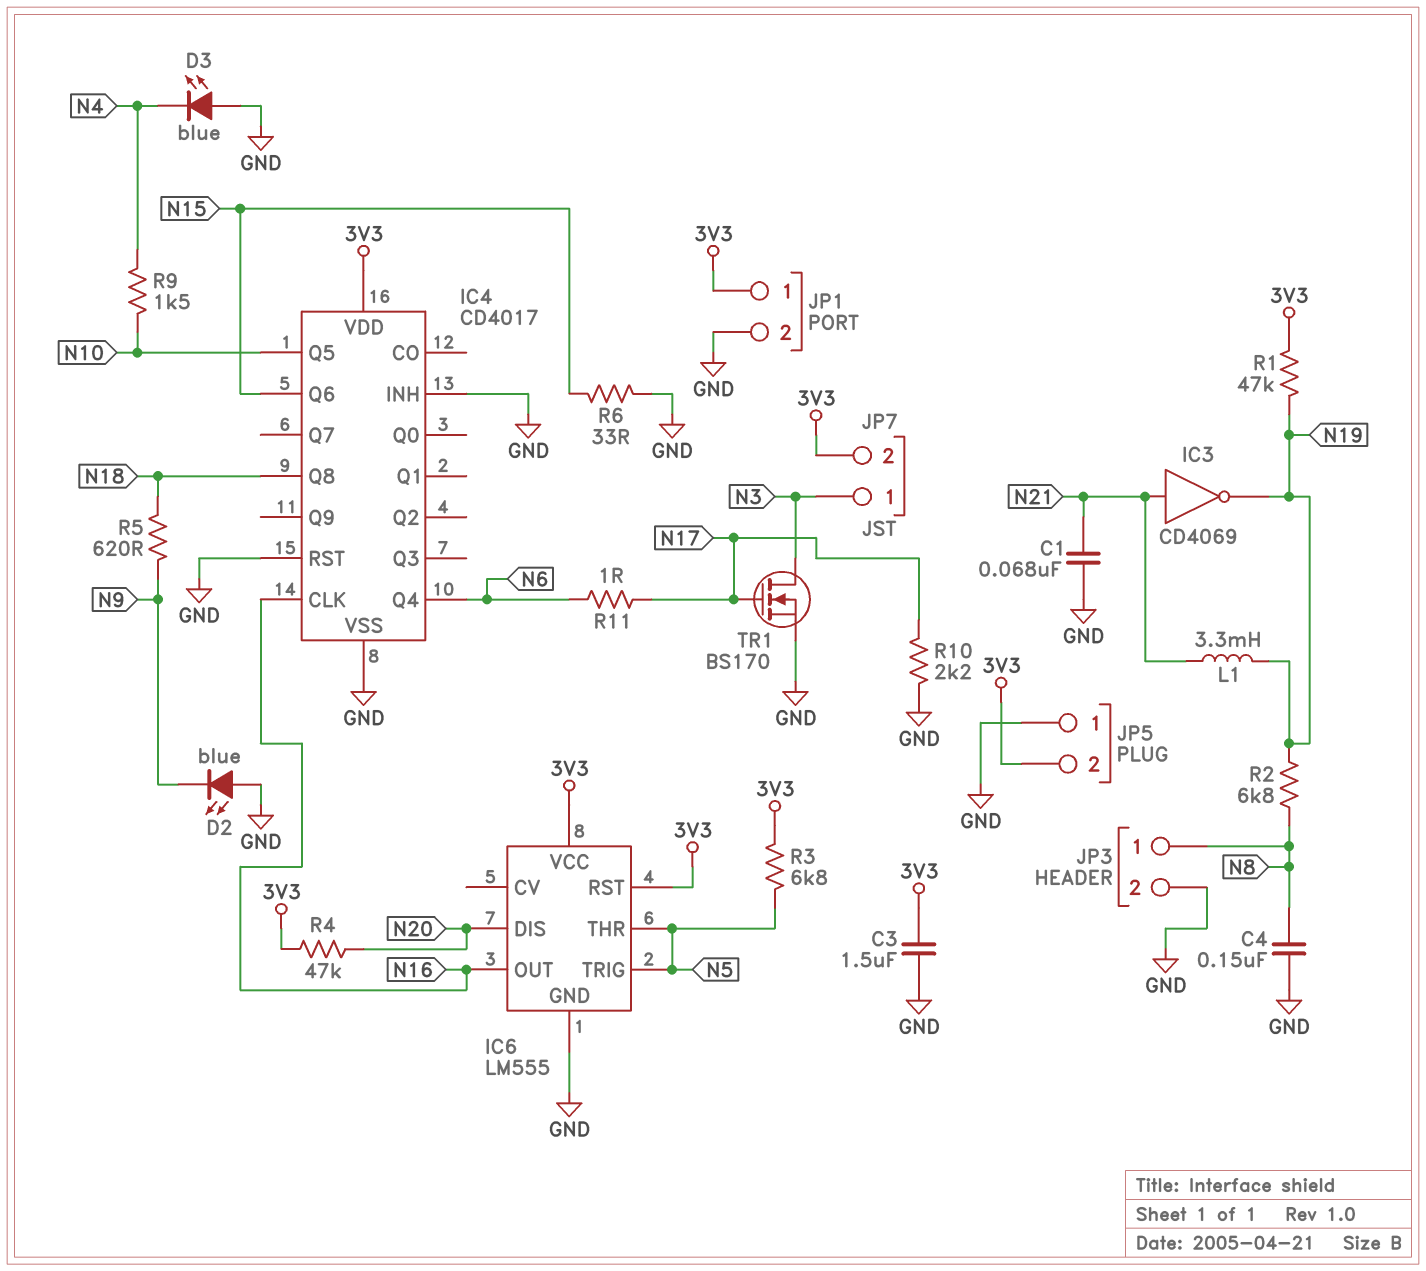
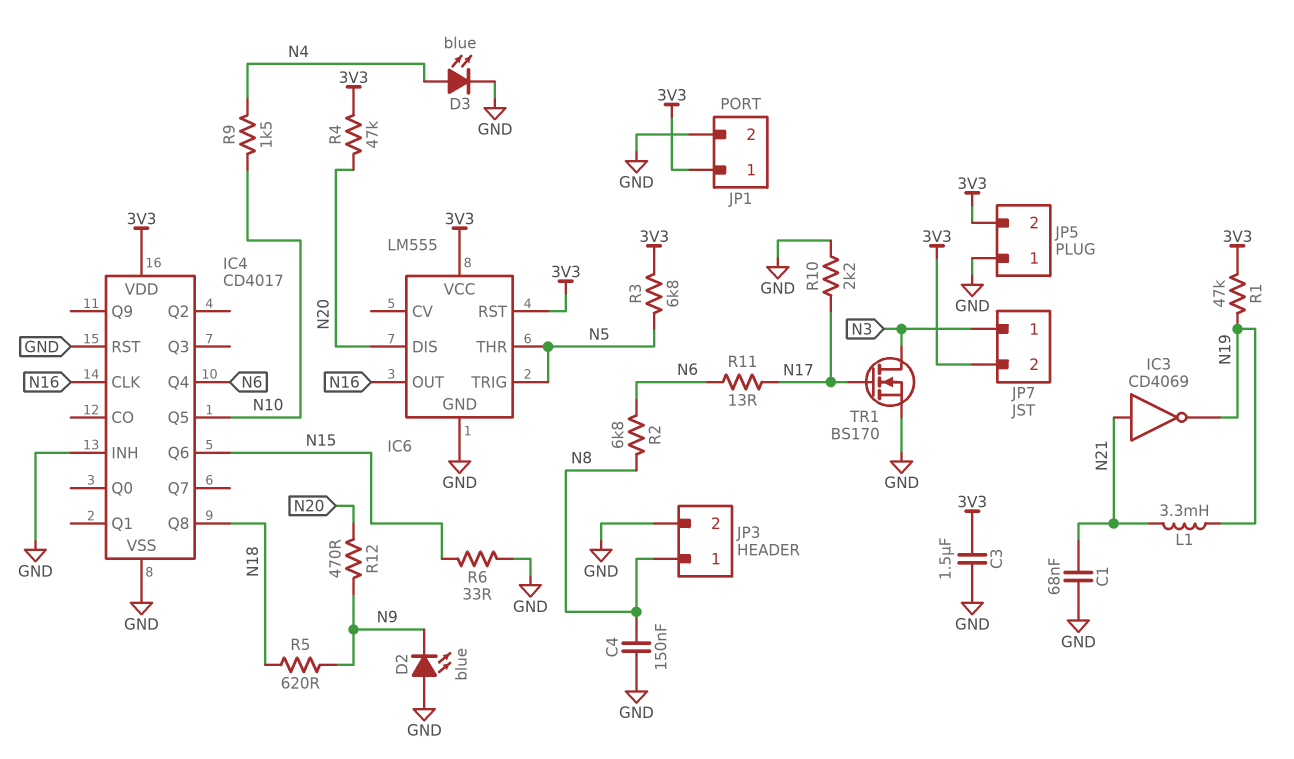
D3: LED blue (A GND, K N4) -> LED blue (A N4, K GND)
R2: 6.8k (N8, N19) -> 6.8k (N6, N8)
R11: 1 (N6, N17) -> 13 (N6, N17)
R12: none -> 470 (N9, N20)

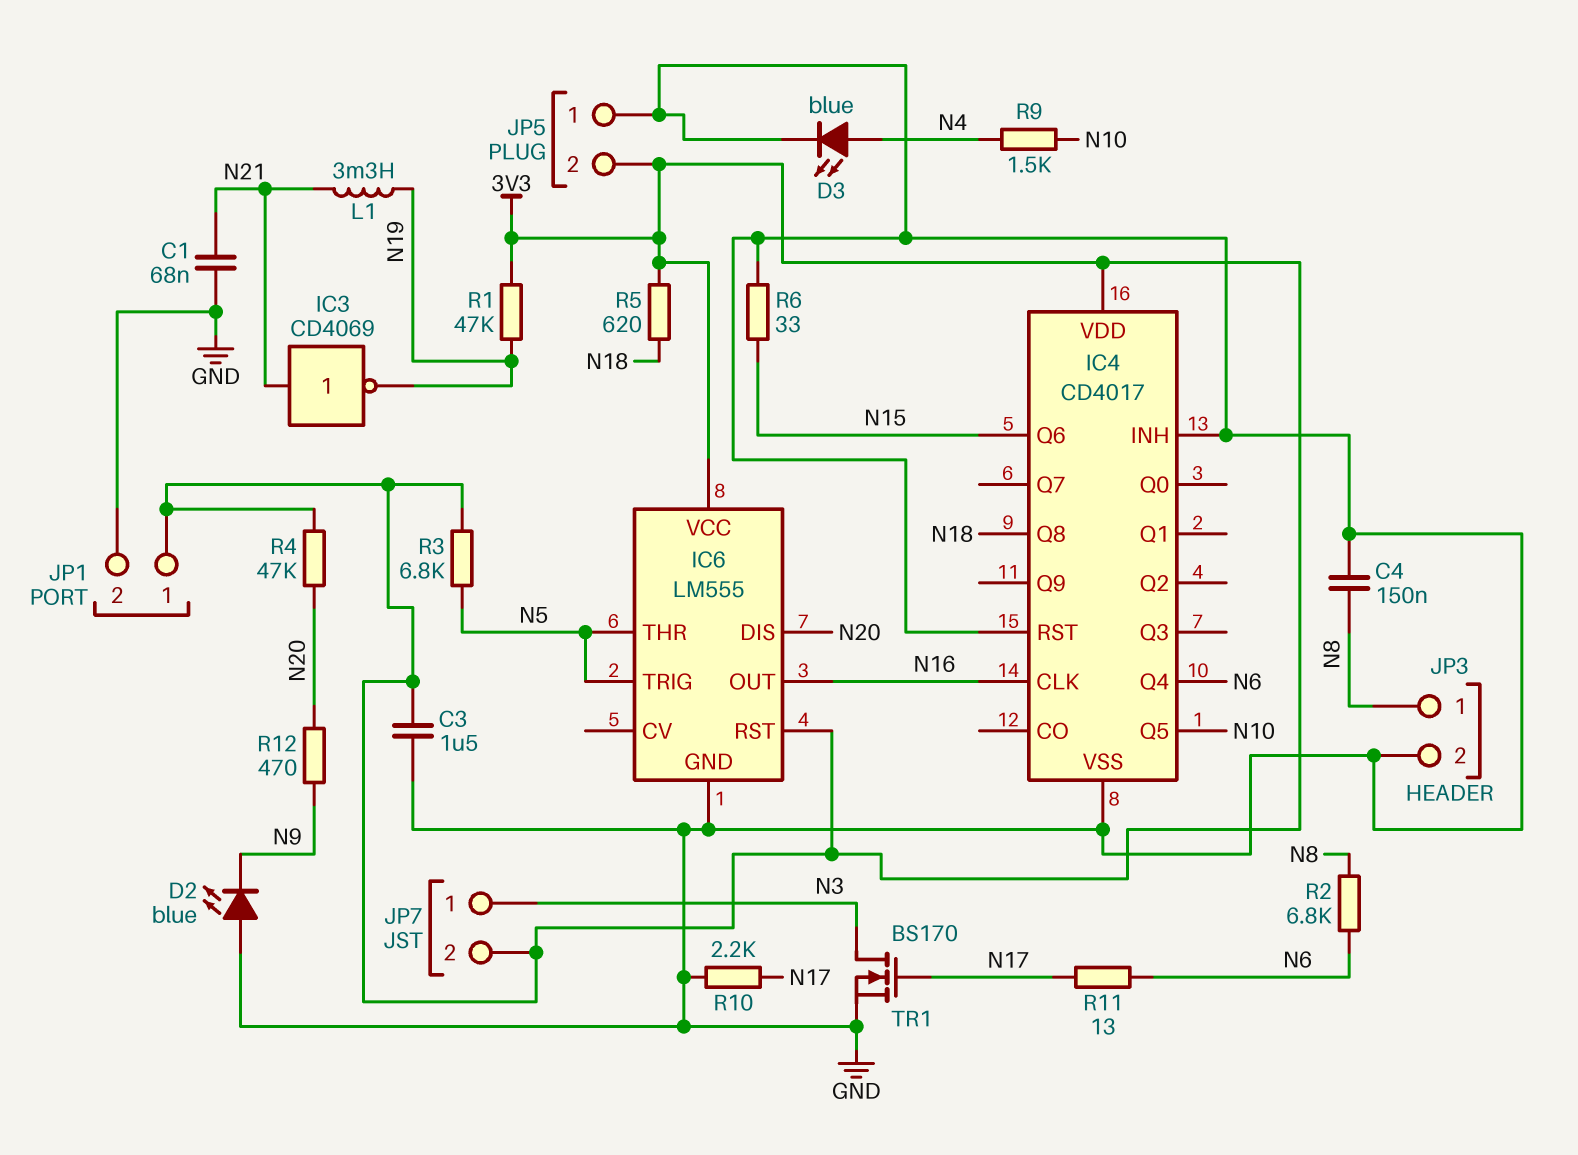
R5: 620 (N9, N18) -> 620 (3V3, N18)

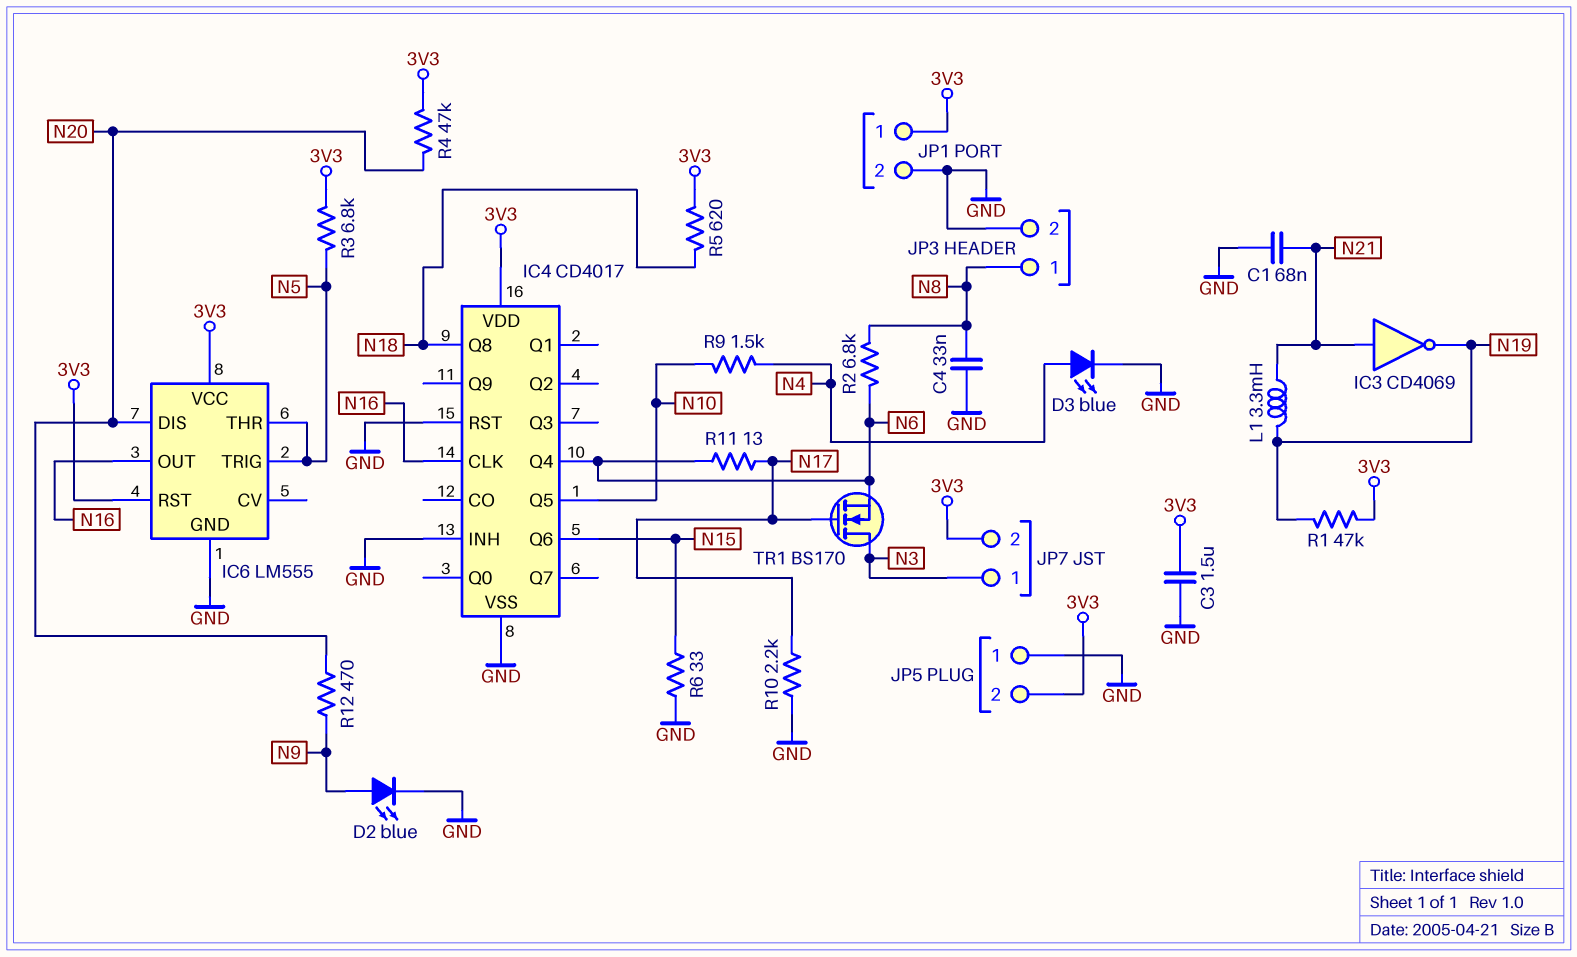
C4: 150nF (GND, N8) -> 33nF (GND, N8)
D2: LED blue (A GND, K N9) -> LED blue (A N9, K GND)
TR1: NMOS BS170 (G N17, D N3, S GND) -> NMOS BS170 (G N17, D N3, S N6)

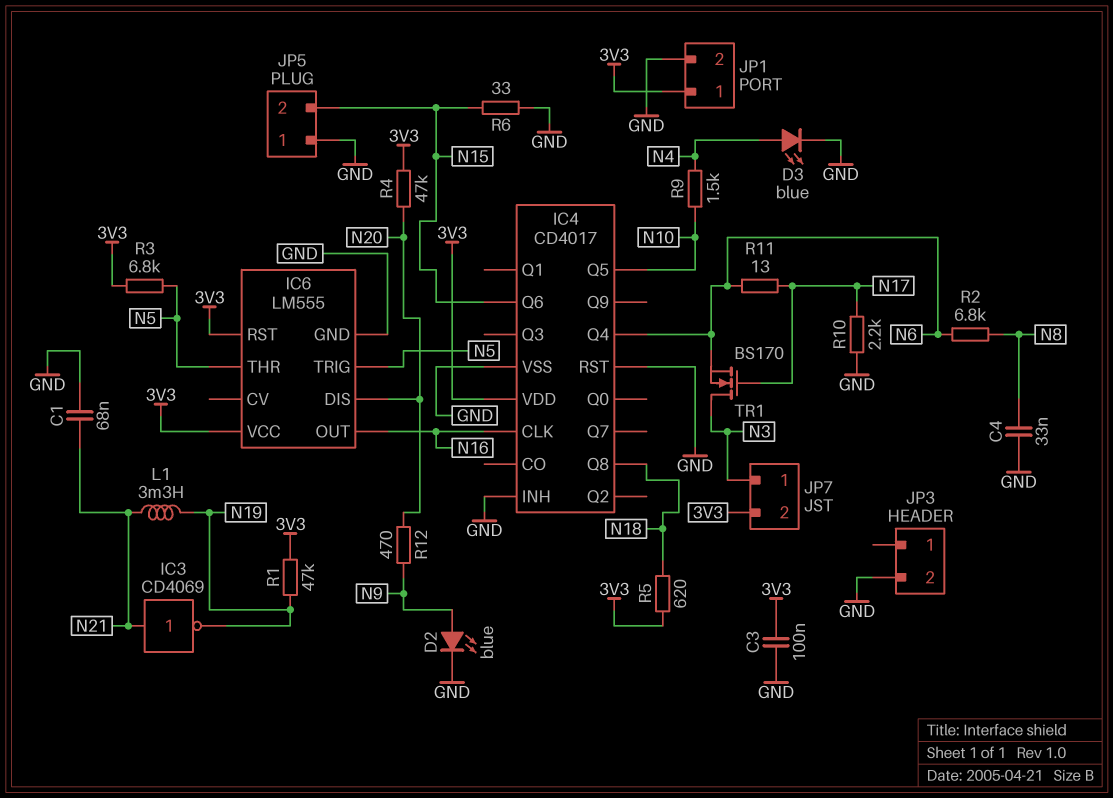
C3: 1.5uF (3V3, GND) -> 100nF (3V3, GND)
JP3 pin 1: N8 -> none
JP5 pin 2: 3V3 -> N15

